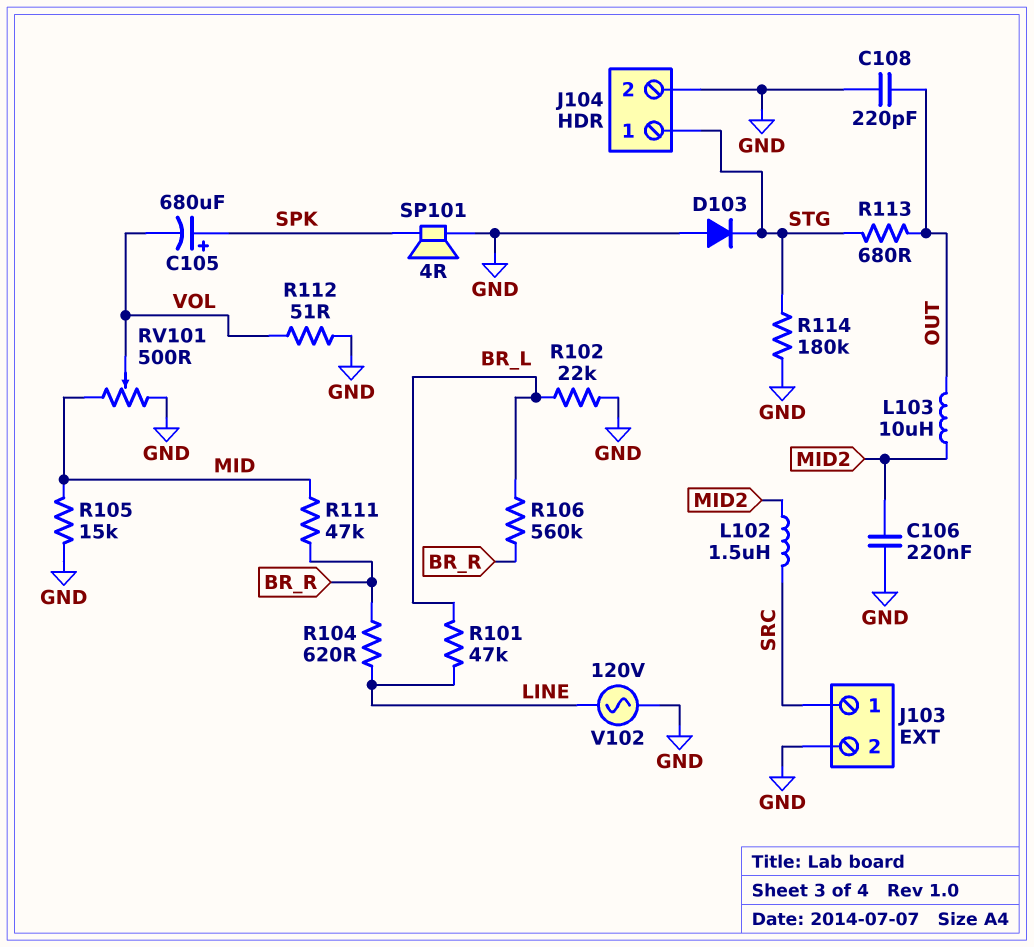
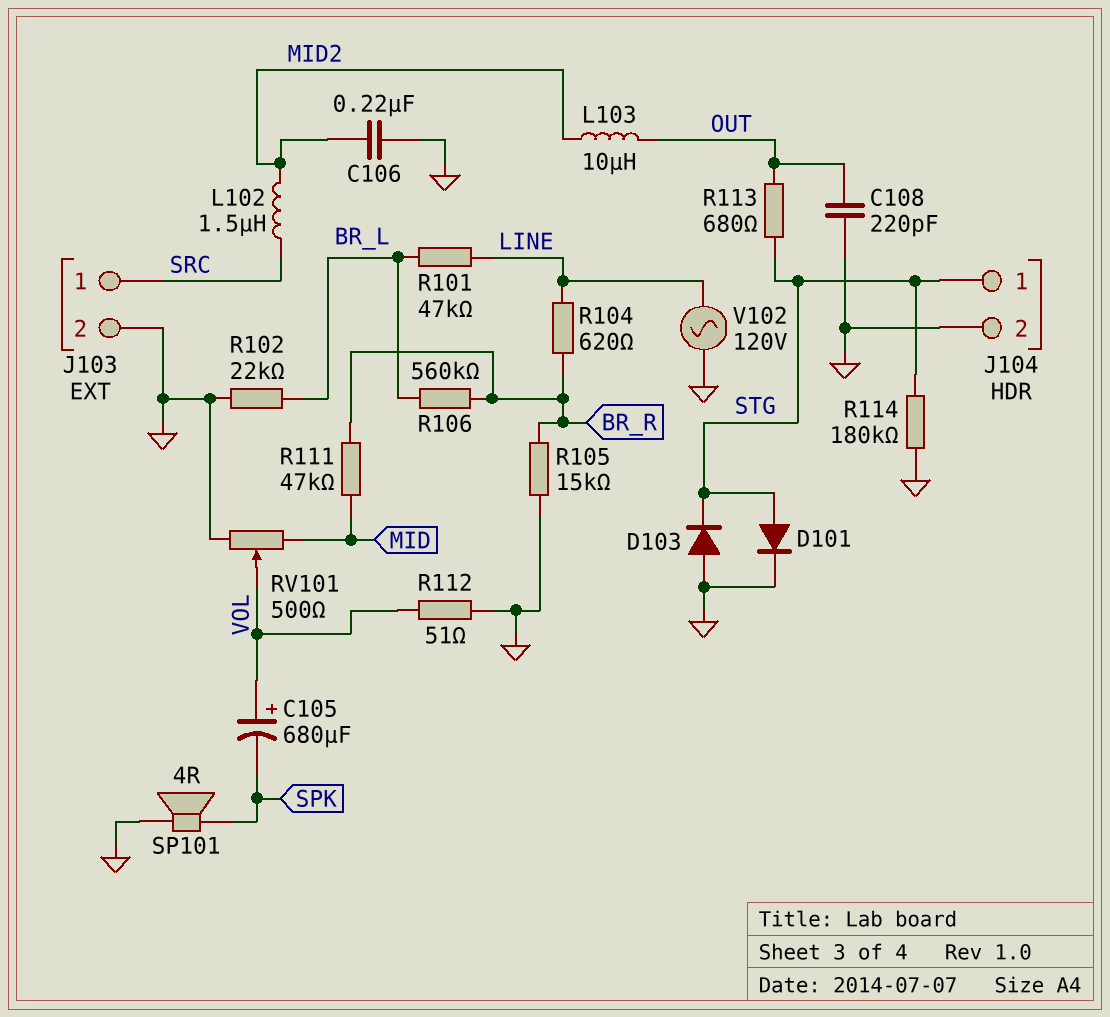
C105: 680uF (plus SPK, minus VOL) -> 680uF (plus VOL, minus SPK)
D101: none -> diode (A STG, K GND)
R105: 15k (GND, MID) -> 15k (BR_R, GND)

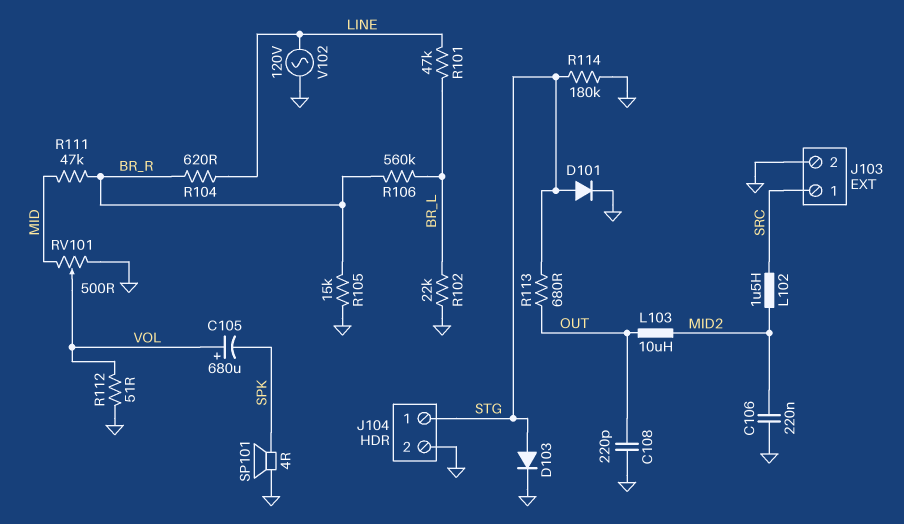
D103: diode (A GND, K STG) -> diode (A STG, K GND)

